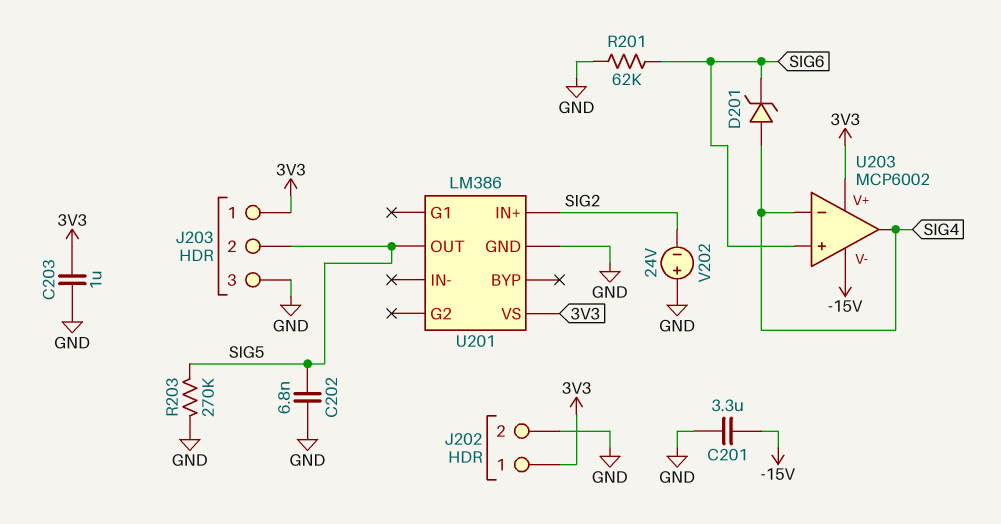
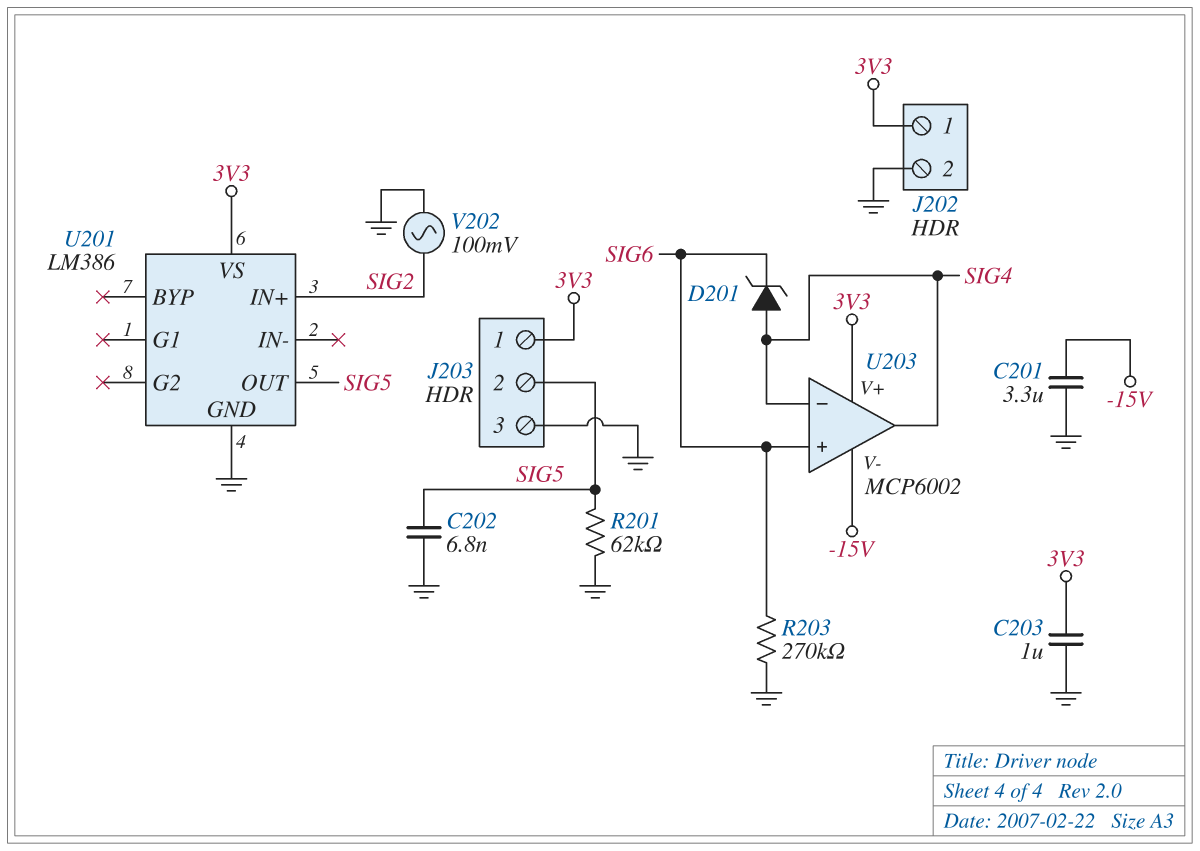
R201: 62k (GND, SIG6) -> 62k (GND, SIG5)
R203: 270k (GND, SIG5) -> 270k (GND, SIG6)
V202: 24V (plus GND, minus SIG2) -> AC 100mV (GND, SIG2)

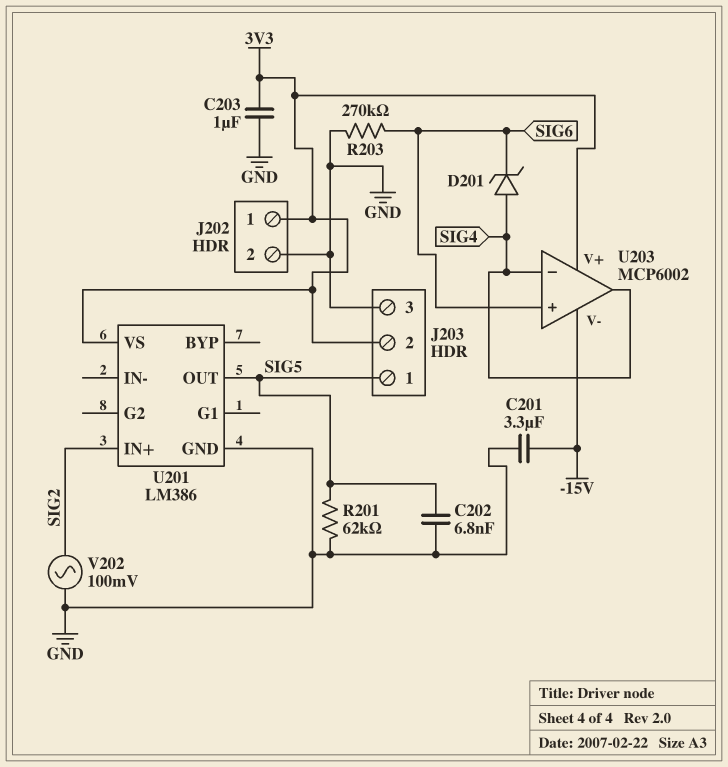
J203 pin 1: 3V3 -> SIG5
J203 pin 2: SIG5 -> 3V3

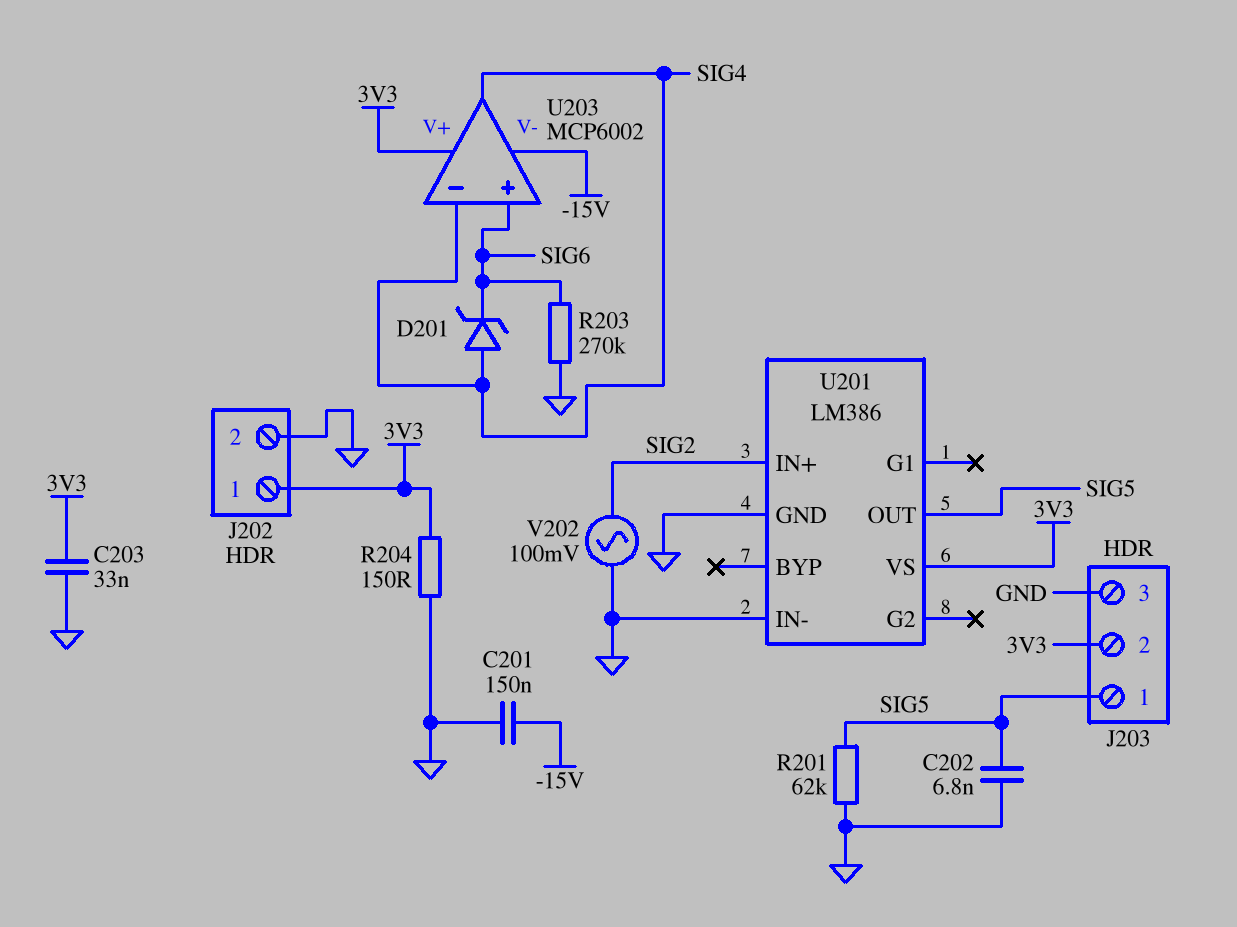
C201: 3.3uF (-15V, GND) -> 150nF (-15V, GND)
C203: 1uF (3V3, GND) -> 33nF (3V3, GND)
R204: none -> 150 (3V3, GND)
U201 pin IN-: none -> GND

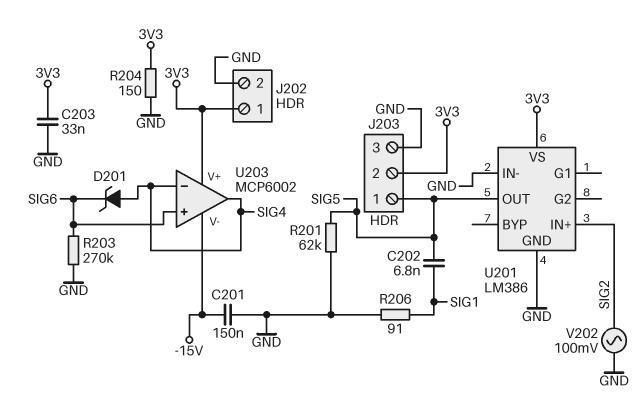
C202: 6.8nF (GND, SIG5) -> 6.8nF (SIG1, SIG5)
R206: none -> 91 (GND, SIG1)

